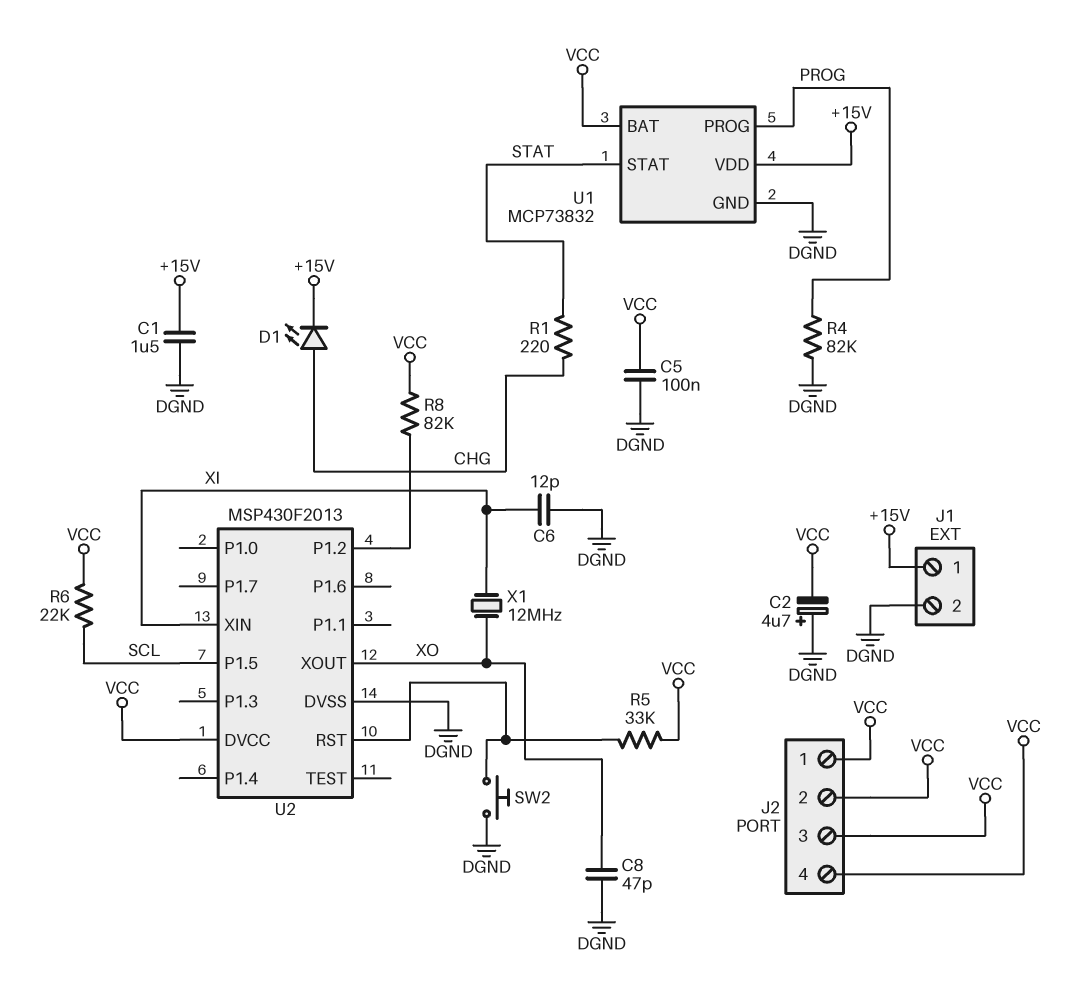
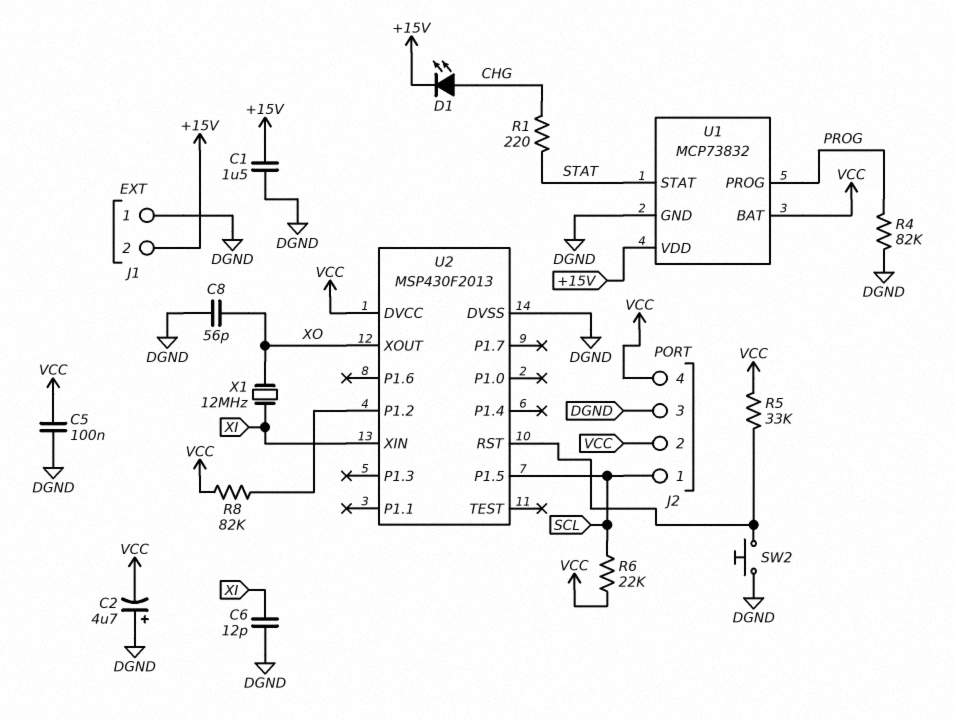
C8: 47pF (DGND, XO) -> 56pF (DGND, XO)
J1 pin 1: +15V -> DGND
J1 pin 2: DGND -> +15V
J2 pin 1: VCC -> SCL
J2 pin 3: VCC -> DGND

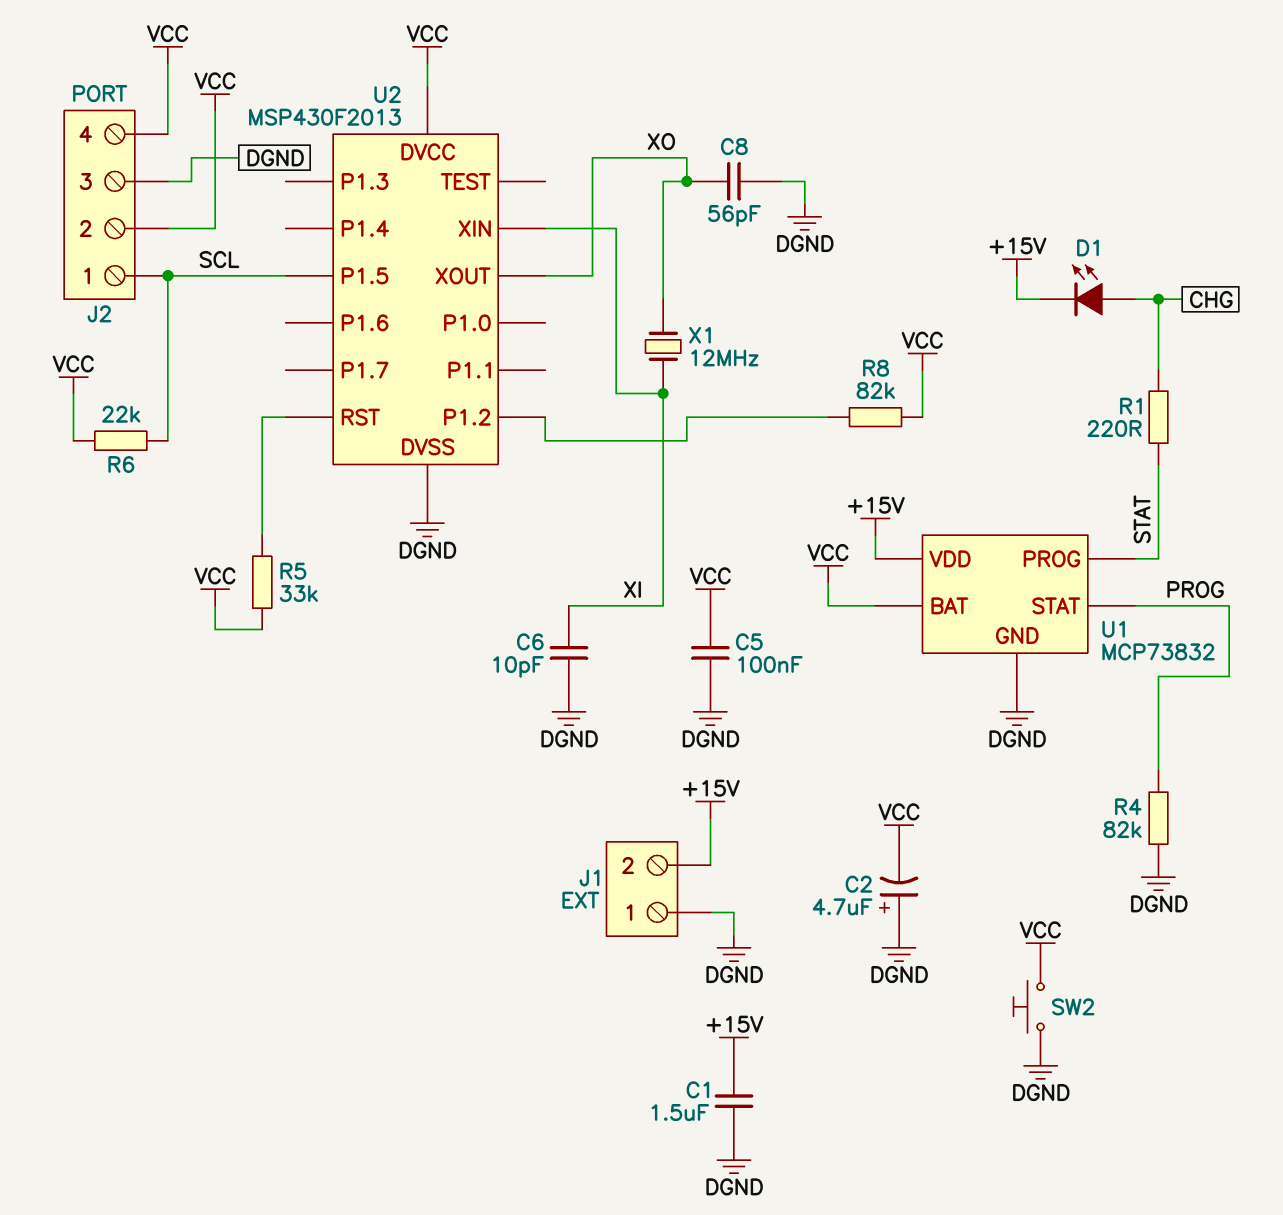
C6: 12pF (DGND, XI) -> 10pF (DGND, XI)
SW2: button (DGND, U2/RST) -> button (DGND, VCC)
U1 pin PROG: PROG -> STAT
U1 pin STAT: STAT -> PROG

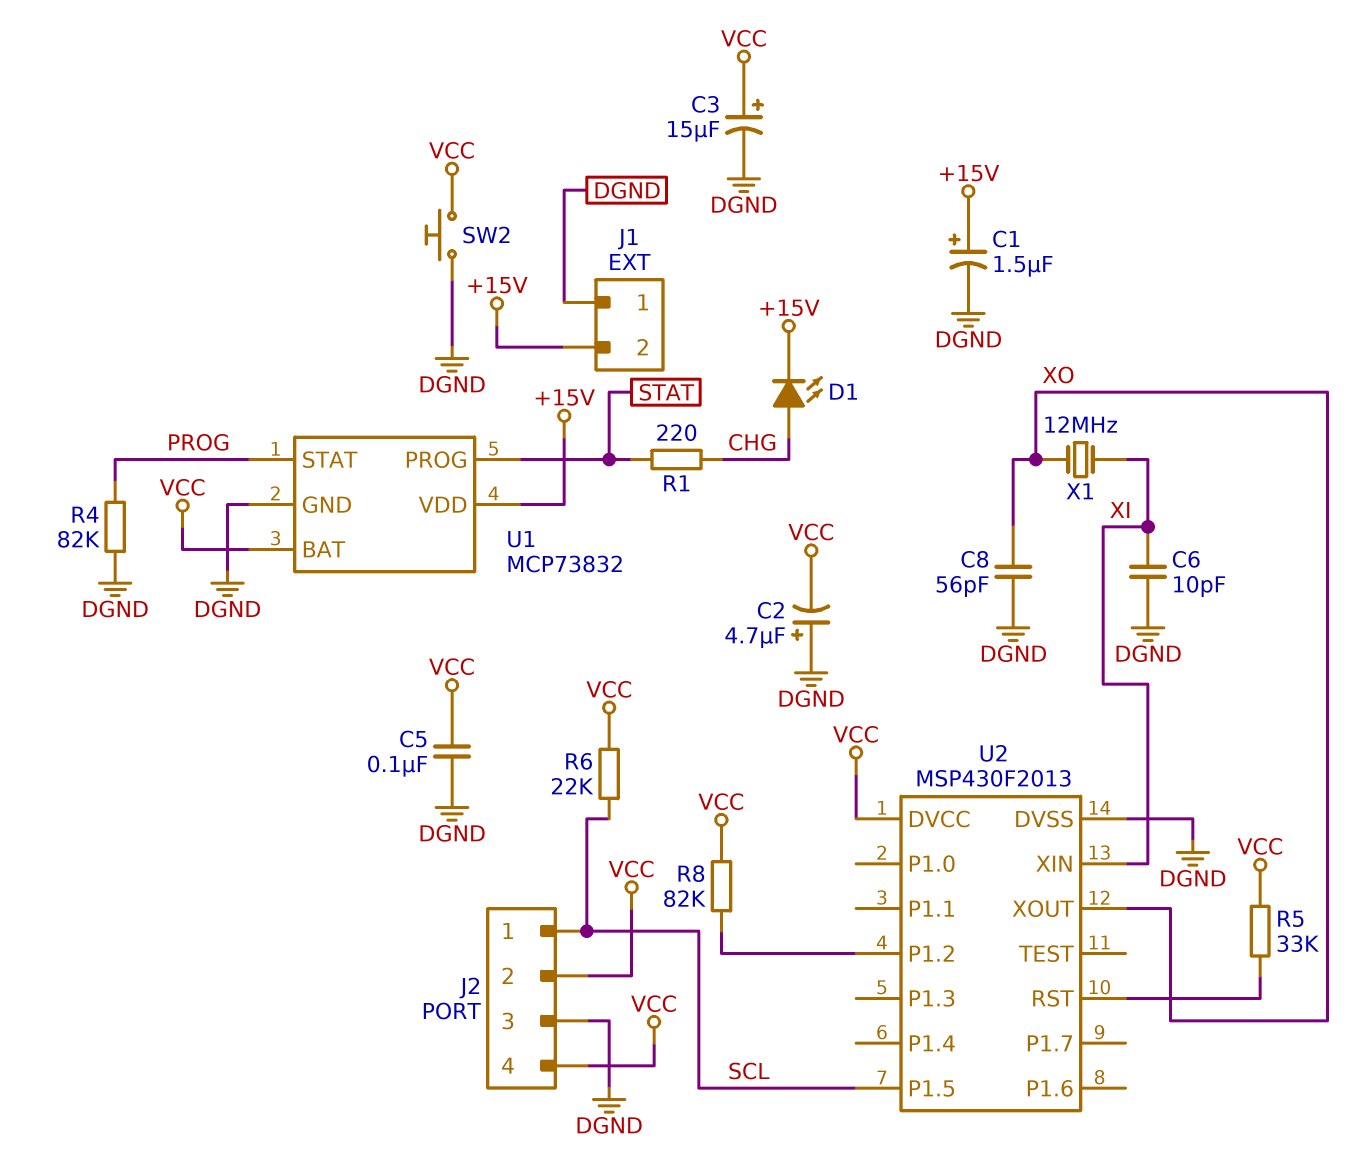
C1: 1.5uF (+15V, DGND) -> 1.5uF (plus +15V, minus DGND)
C3: none -> 15uF (plus VCC, minus DGND)

